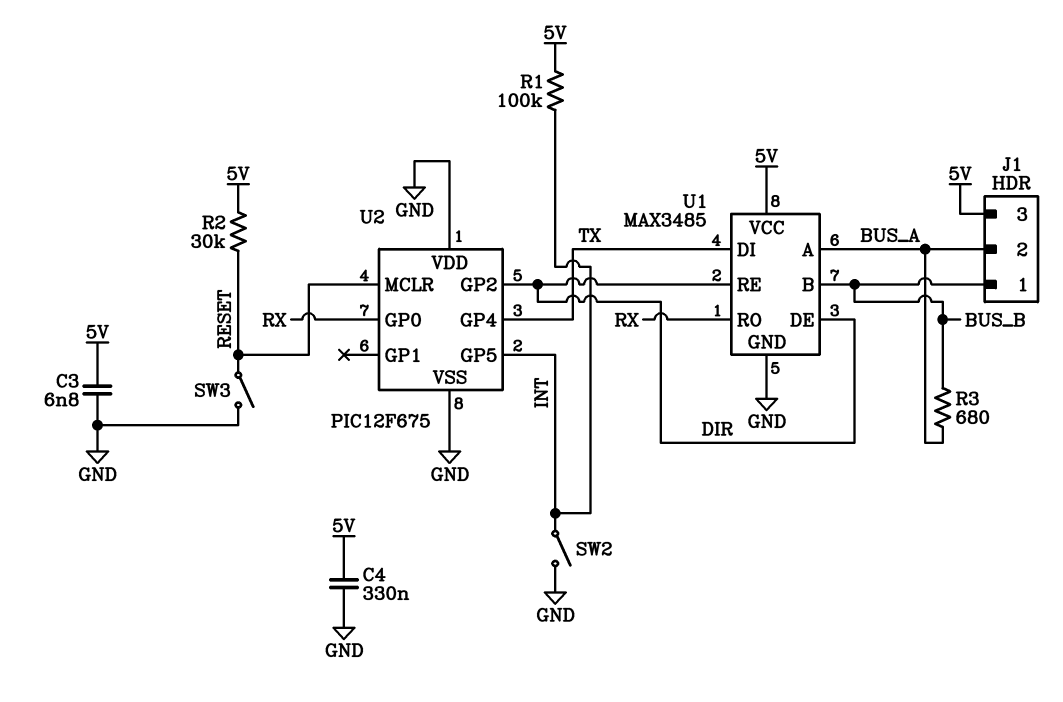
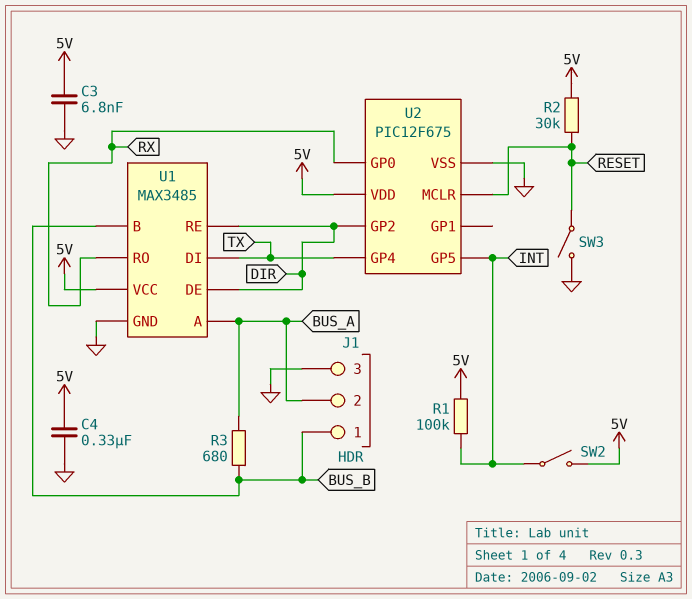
J1 pin 3: 5V -> GND
SW2: switch (GND, INT) -> switch (5V, INT)
U2 pin VDD: GND -> 5V

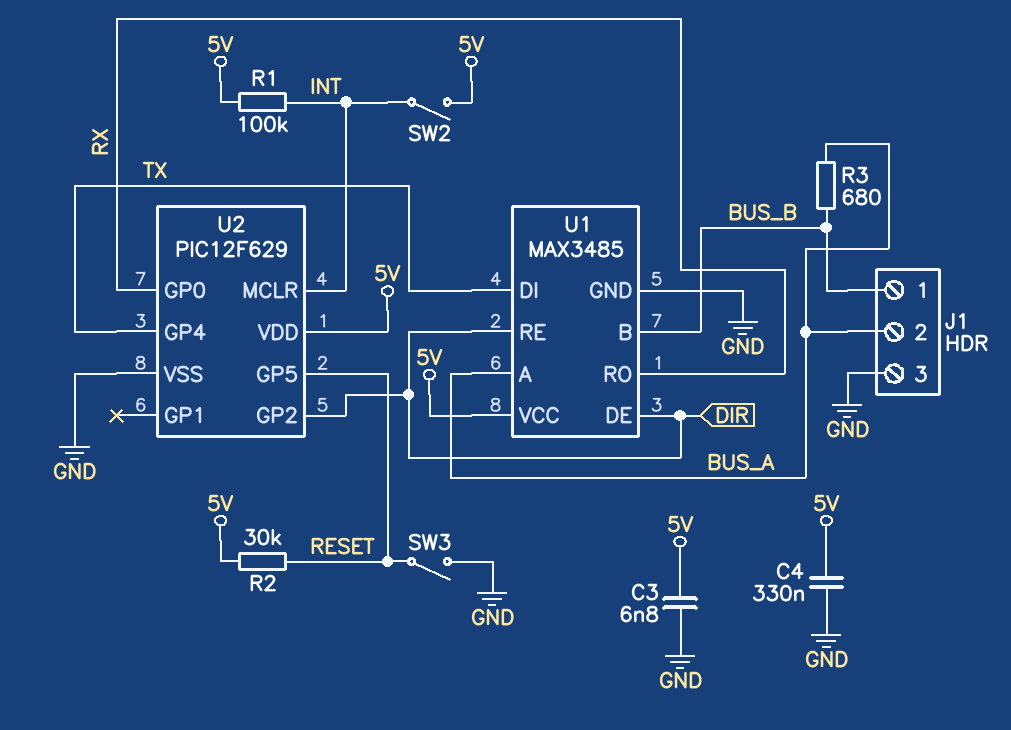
U2: PIC12F675 -> PIC12F629
U2 pin GP5: INT -> RESET
U2 pin MCLR: RESET -> INT

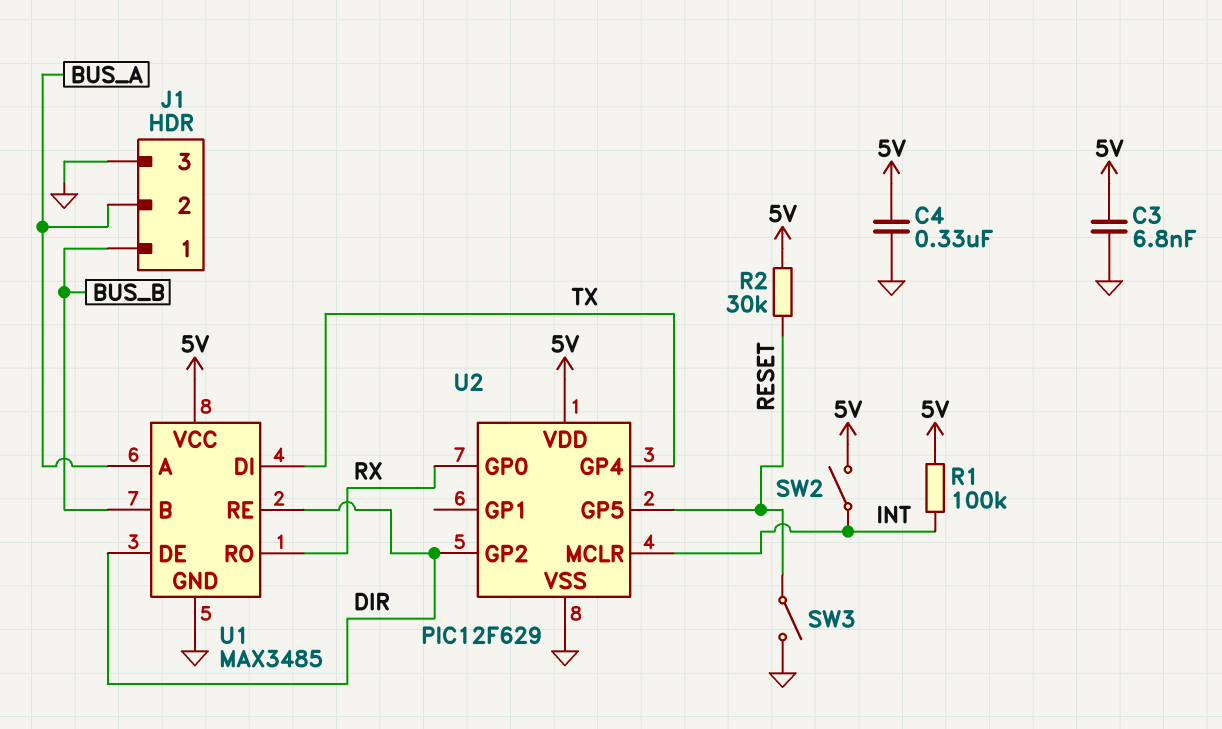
R3: 680 (BUS_A, BUS_B) -> none

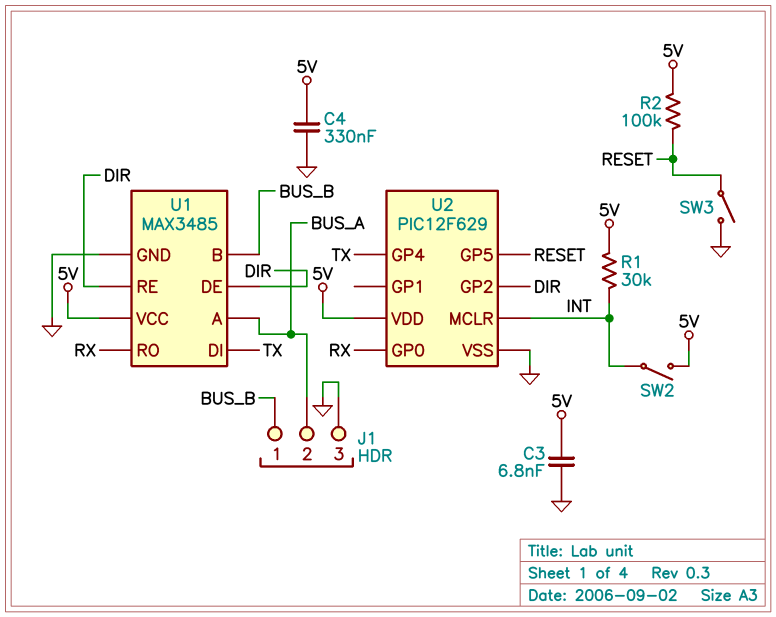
R1: 100k (5V, INT) -> 30k (5V, INT)
R2: 30k (5V, RESET) -> 100k (5V, RESET)

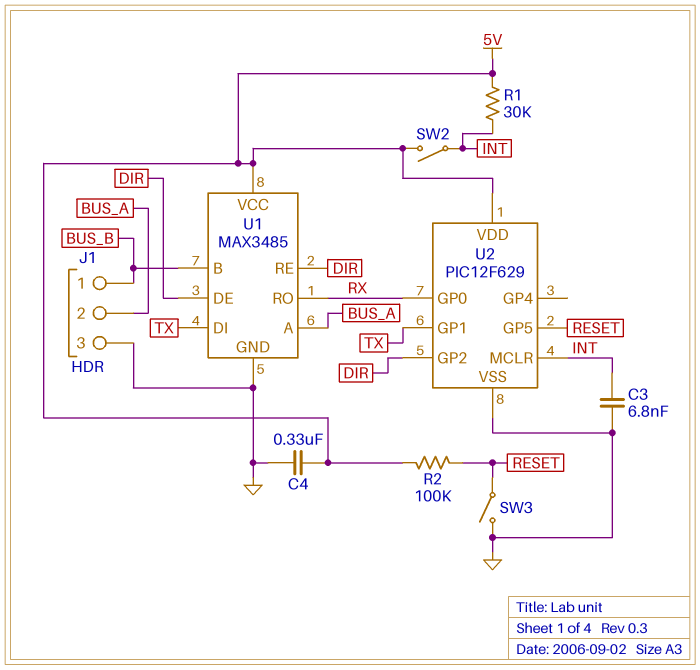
C3: 6.8nF (5V, GND) -> 6.8nF (GND, INT)
U2 pin GP1: none -> TX
U2 pin GP4: TX -> none

